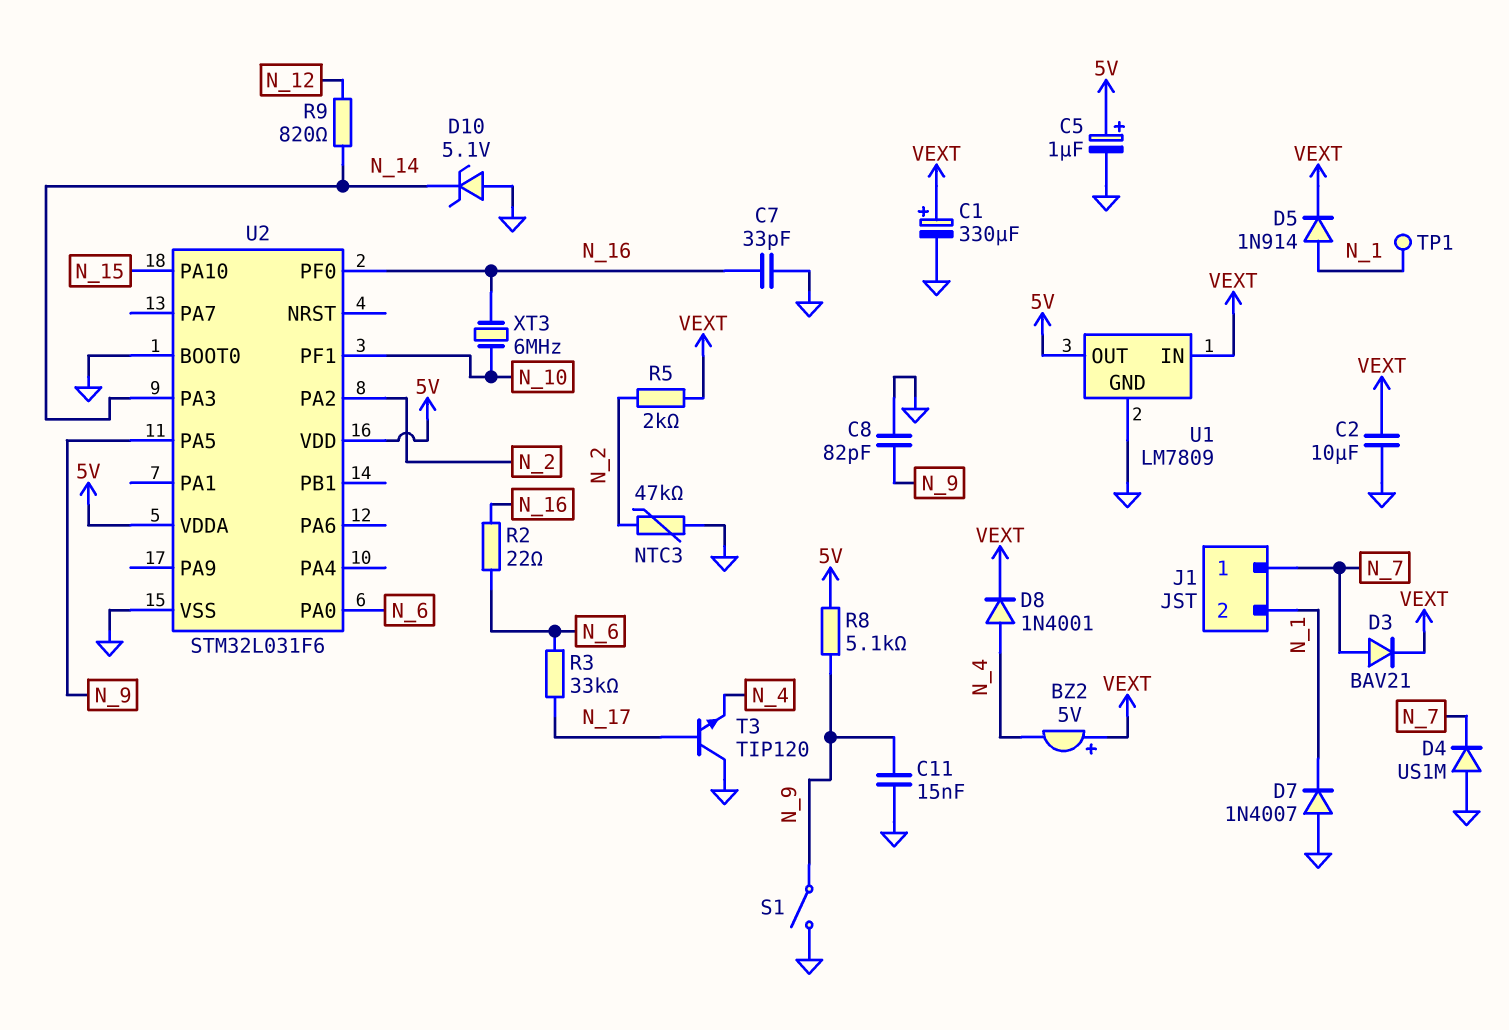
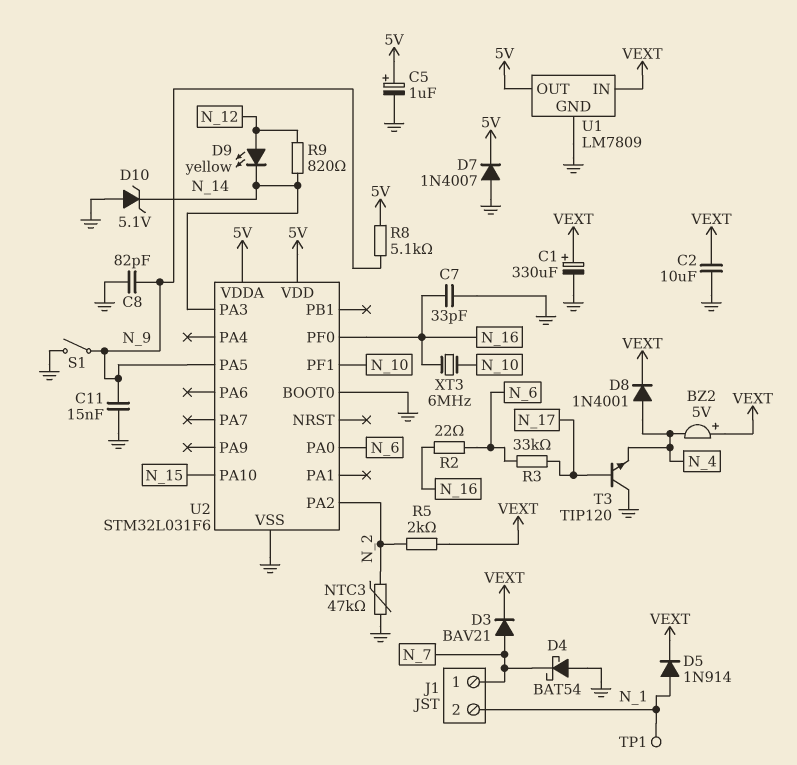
D4: diode US1M (A GND, K N_7) -> schottky BAT54 (A GND, K N_7)
D7: diode 1N4007 (A GND, K N_1) -> diode 1N4007 (A GND, K 5V)
D9: none -> LED yellow (A N_12, K N_14)

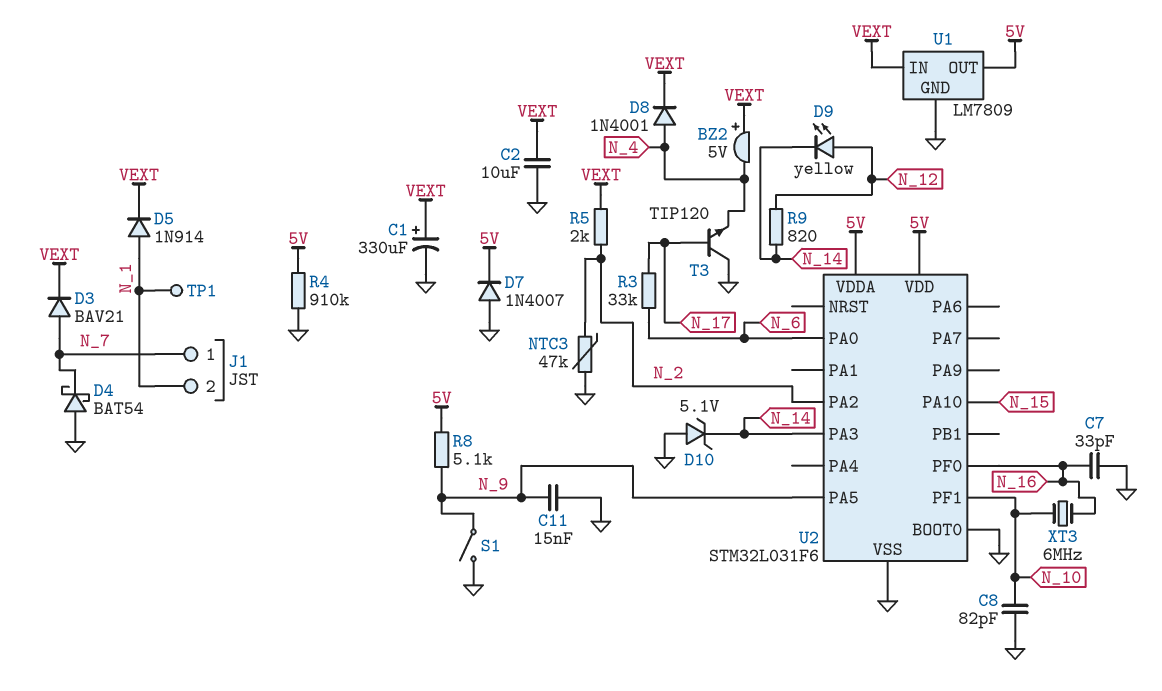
C5: 1uF (plus 5V, minus GND) -> none
C8: 82pF (GND, N_9) -> 82pF (GND, N_10)
R2: 22 (N_6, N_16) -> none
R4: none -> 910k (5V, GND)

